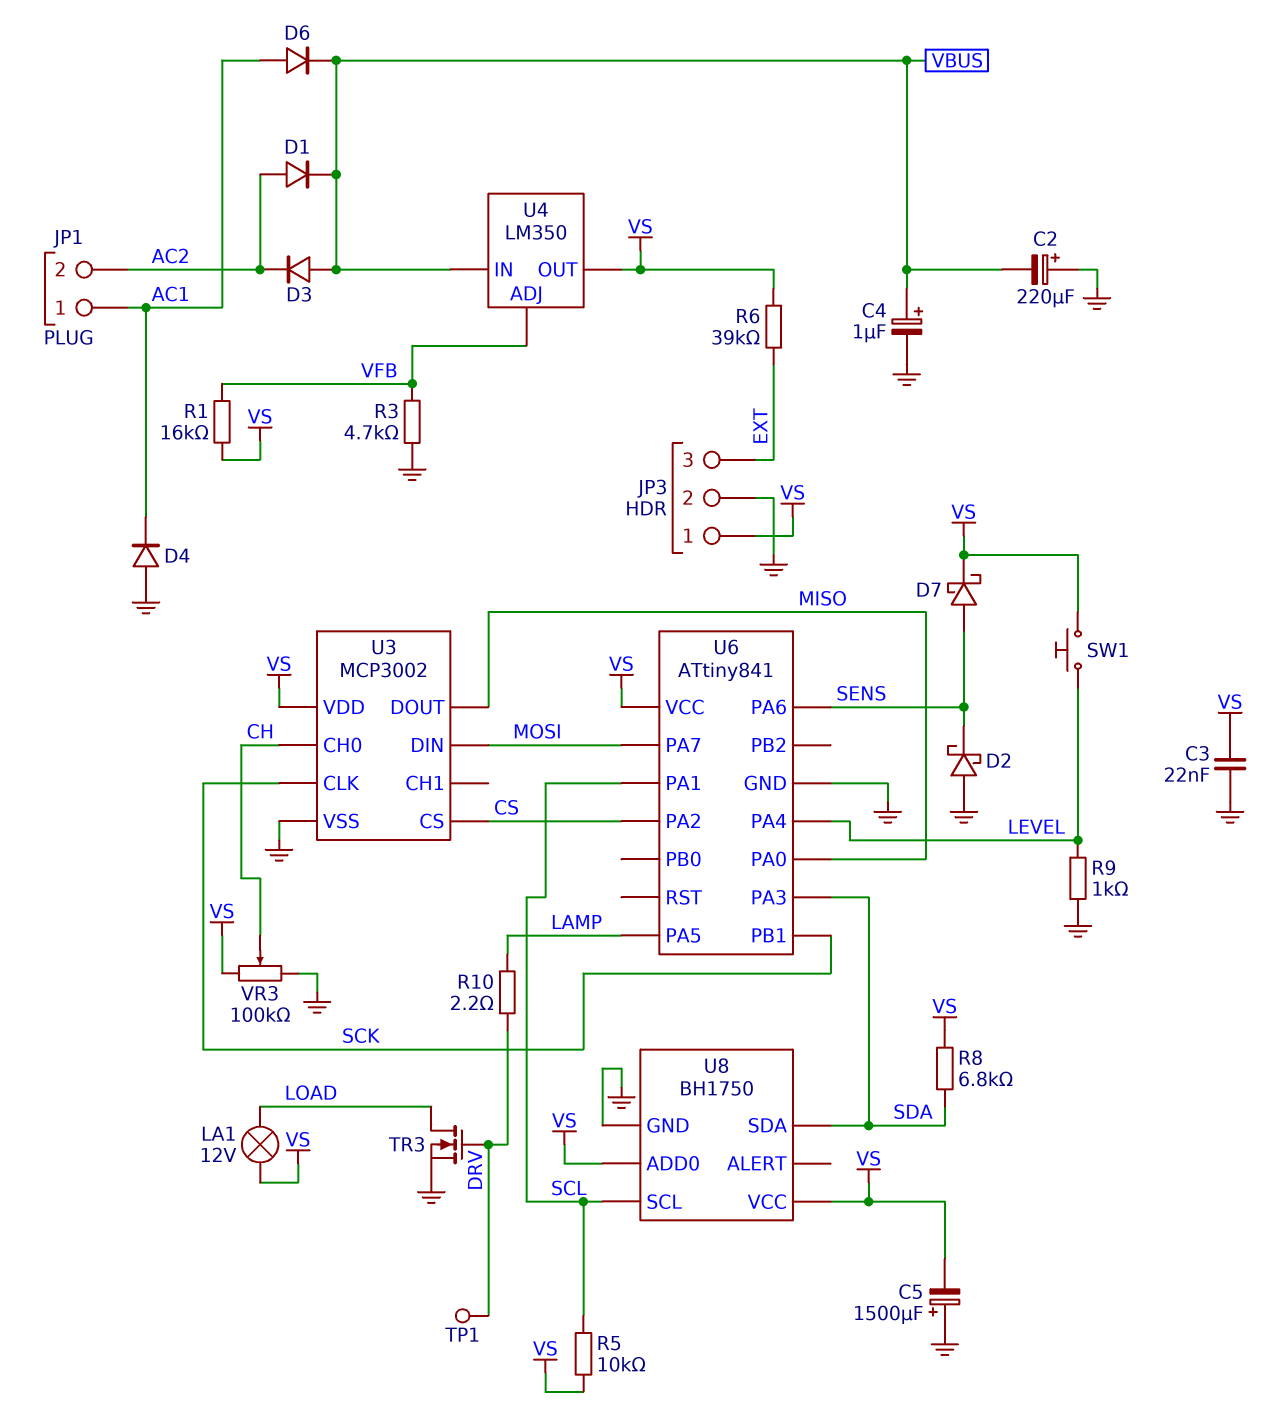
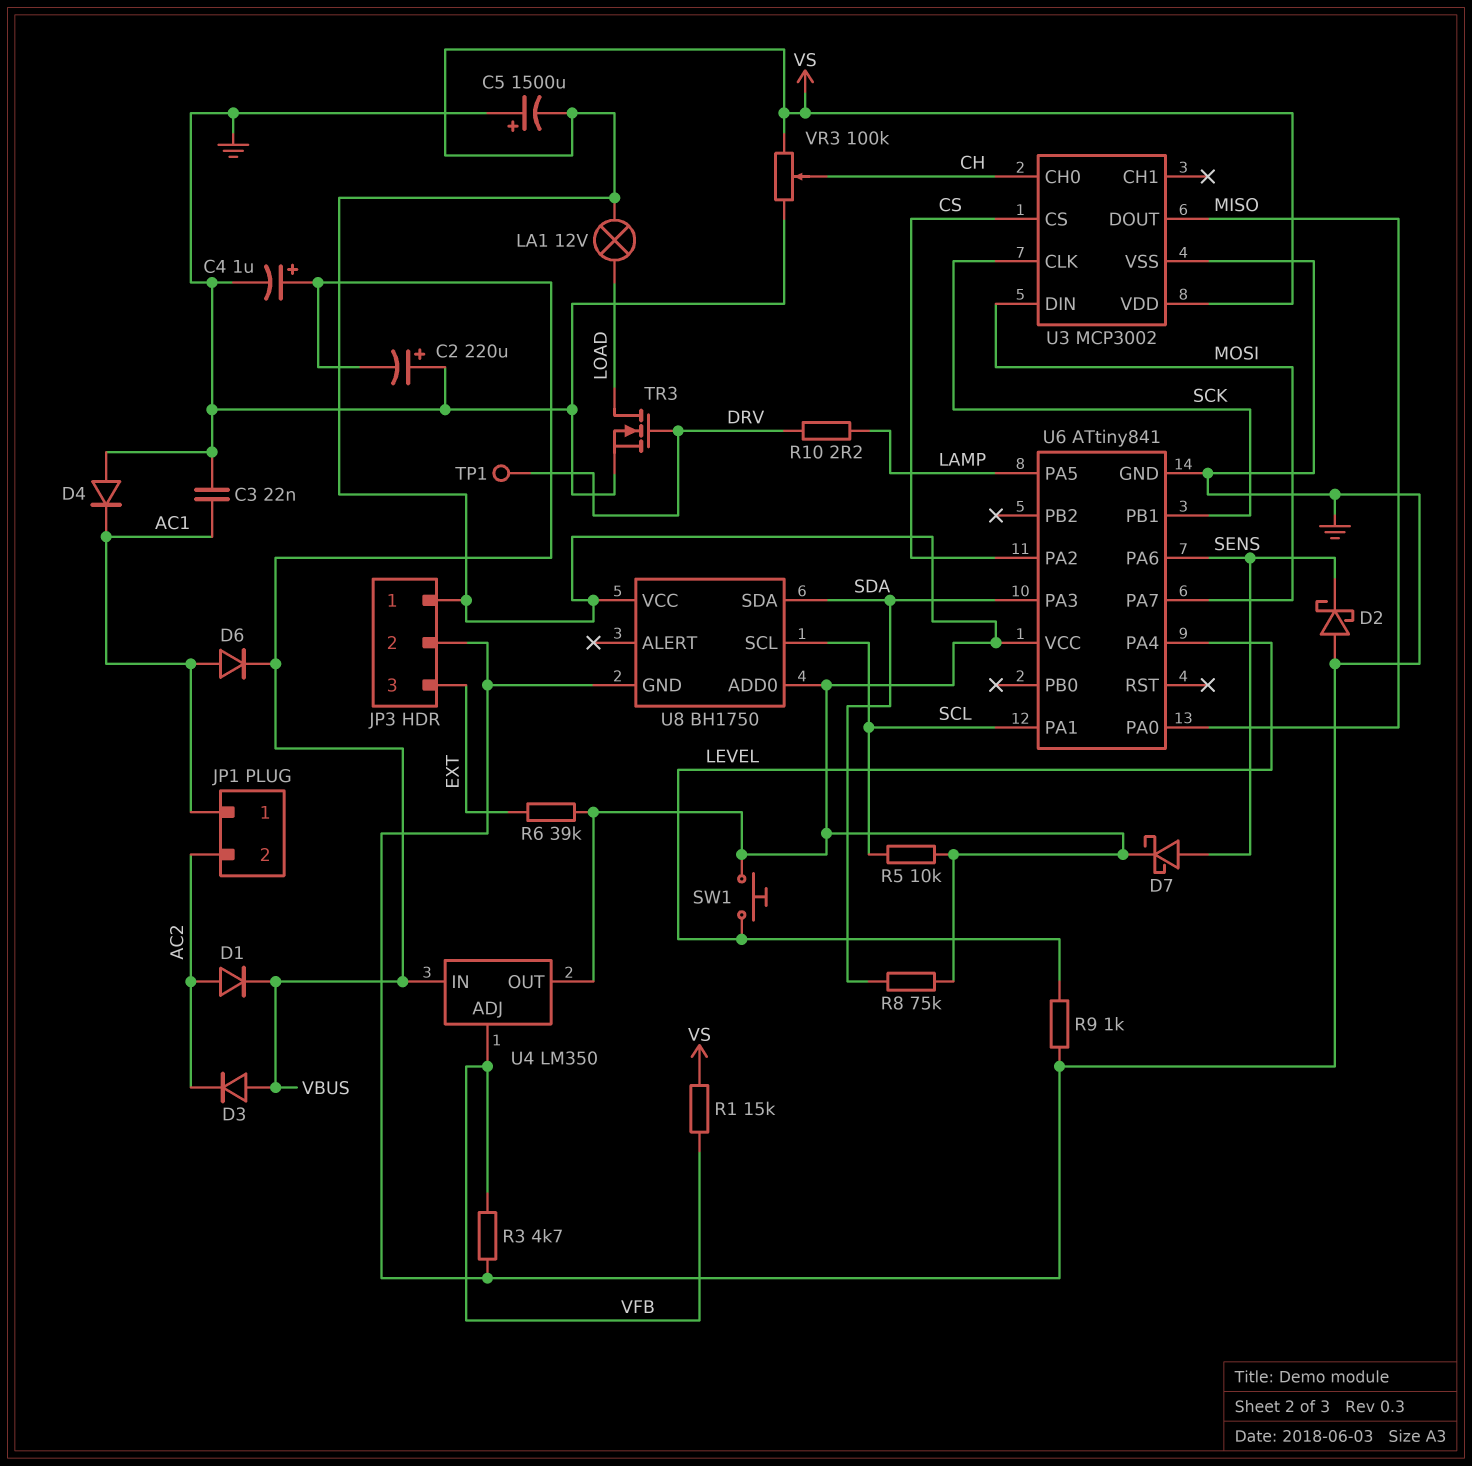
C3: 22nF (GND, VS) -> 22nF (AC1, GND)
R1: 16k (VFB, VS) -> 15k (VFB, VS)
R8: 6.8k (SDA, VS) -> 75k (SDA, VS)

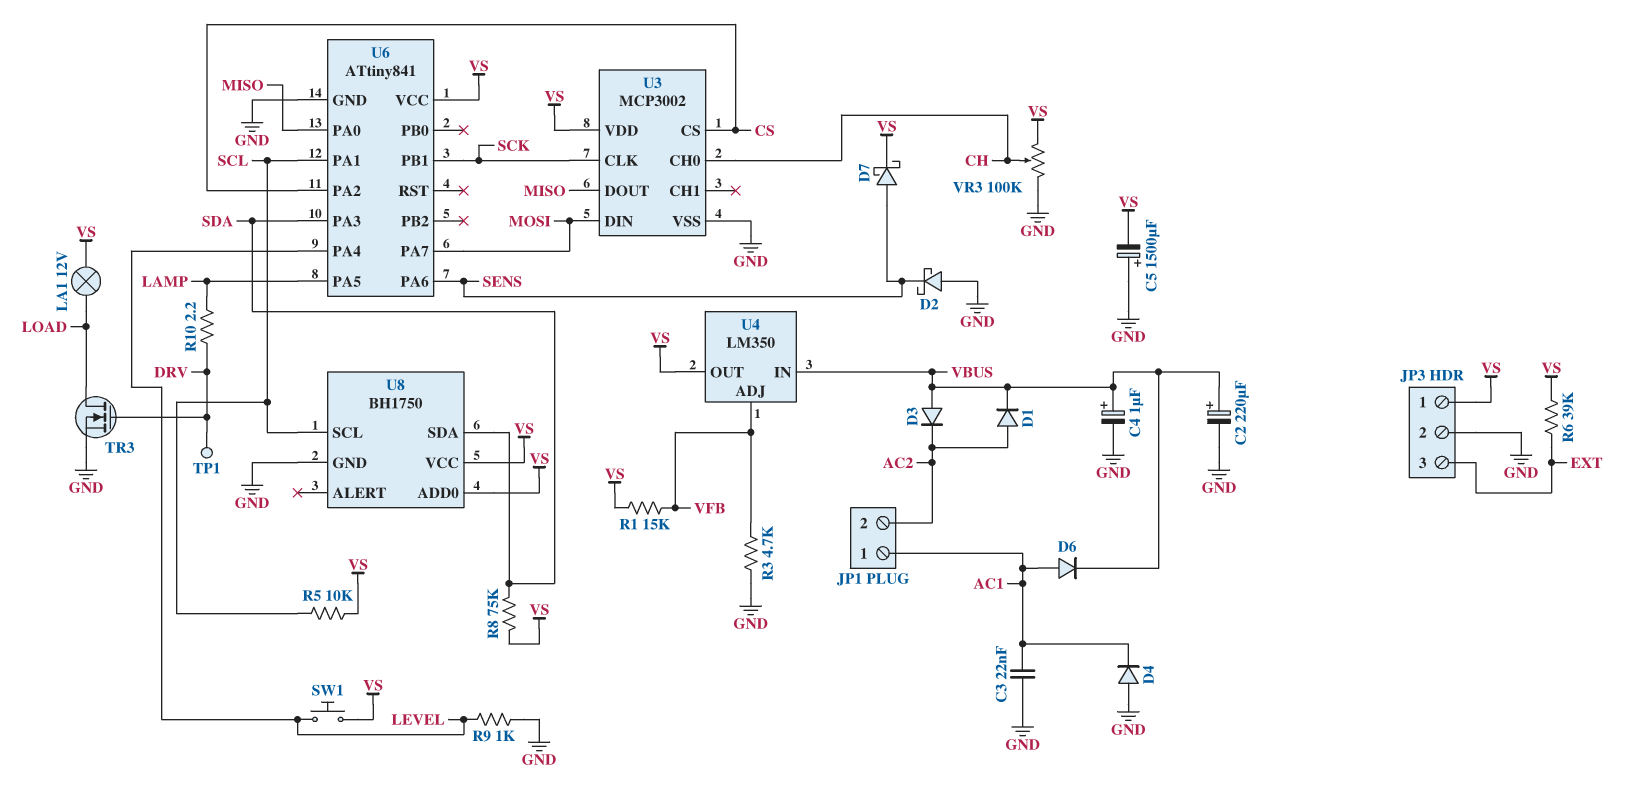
C2: 220uF (plus GND, minus VBUS) -> 220uF (plus VBUS, minus GND)

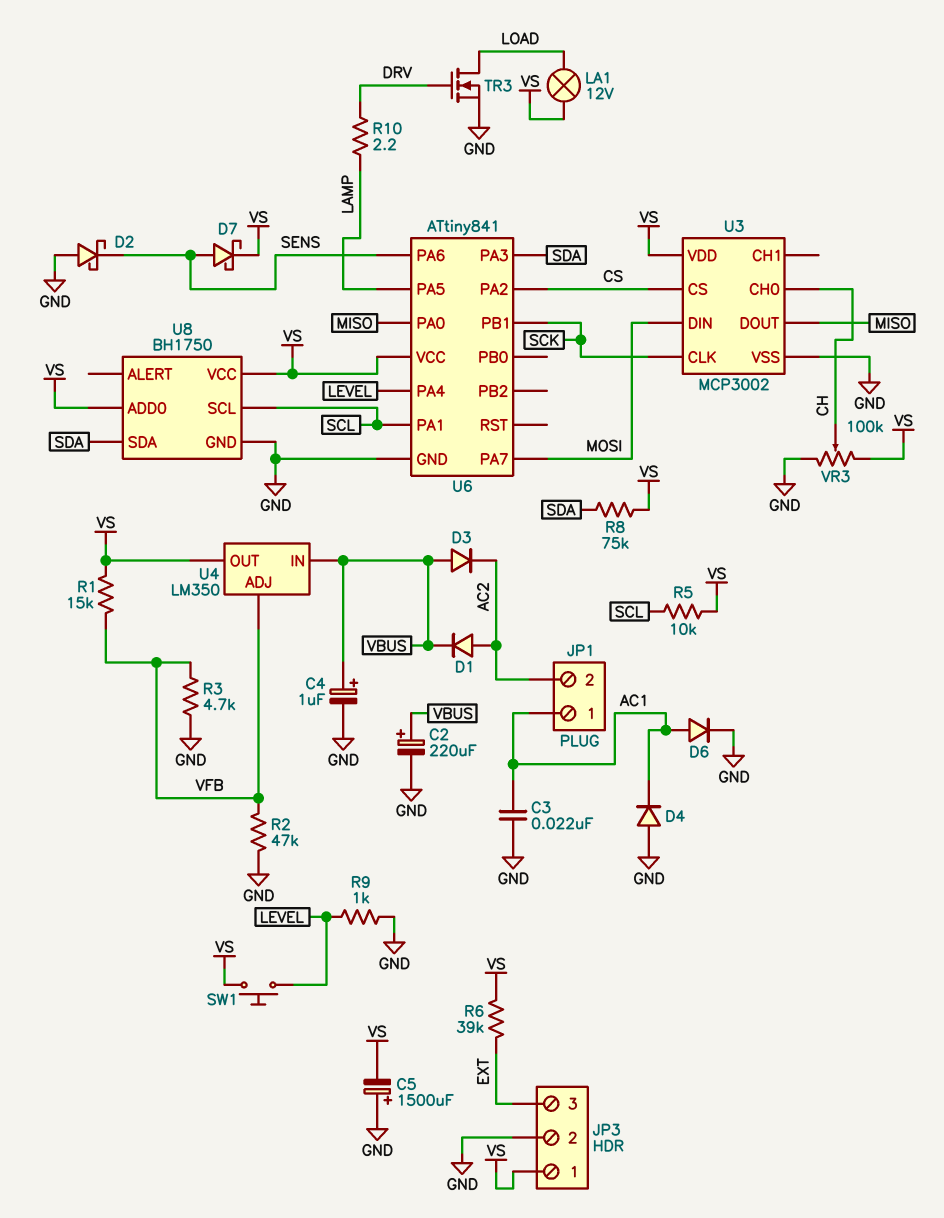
D6: diode (A AC1, K VBUS) -> diode (A AC1, K GND)
R2: none -> 47k (GND, VFB)
TP1: test point (DRV) -> none

